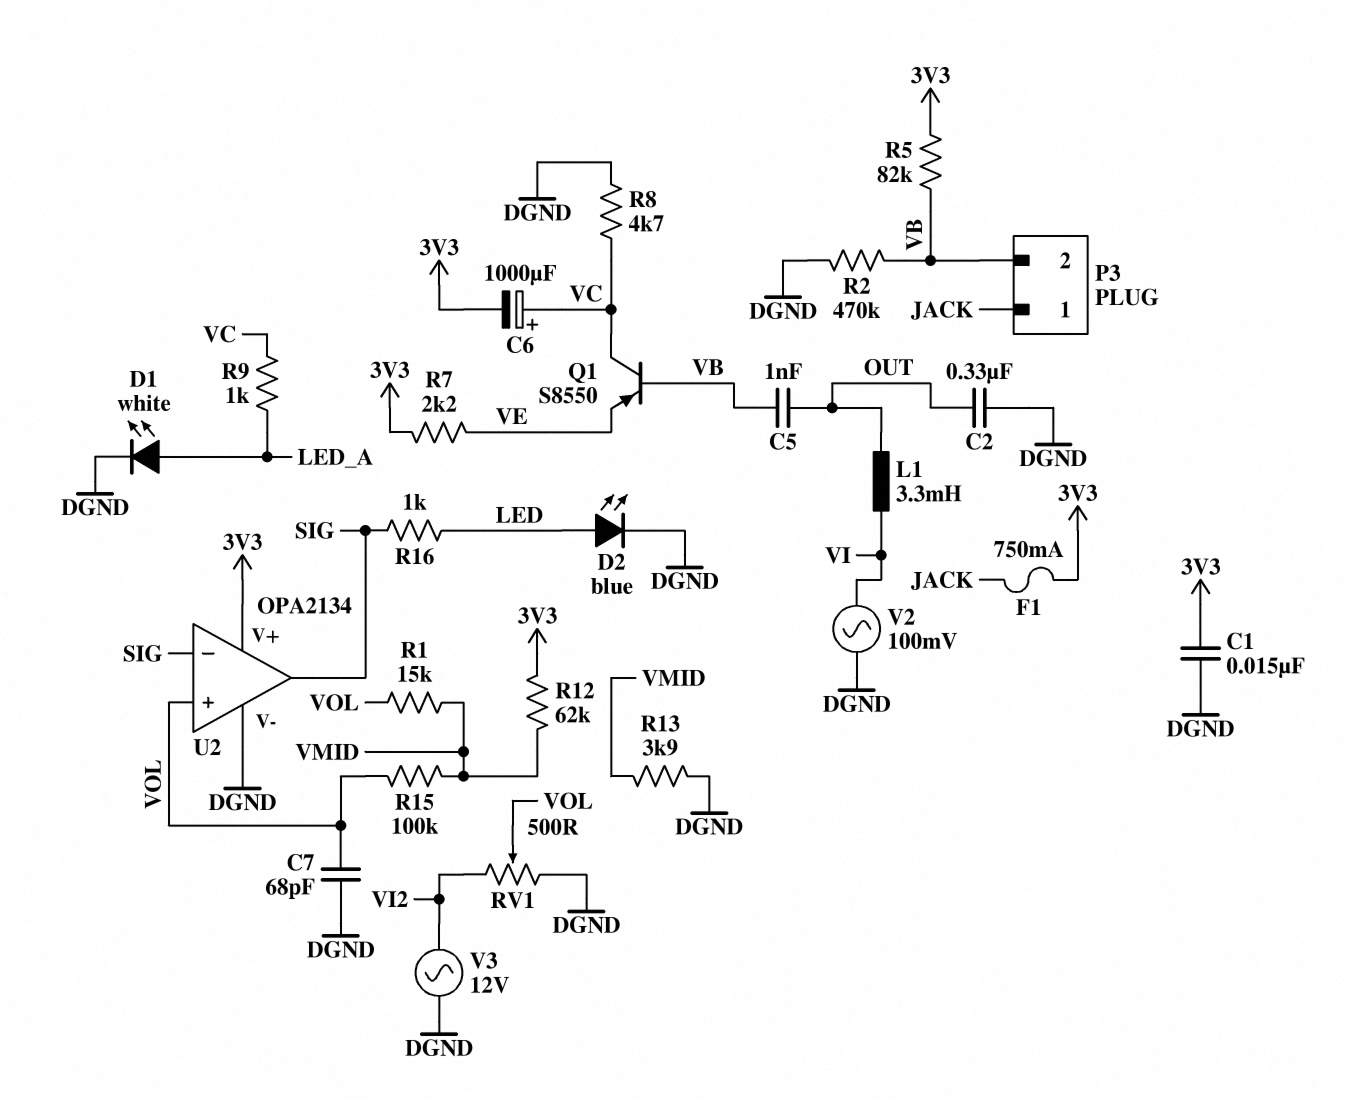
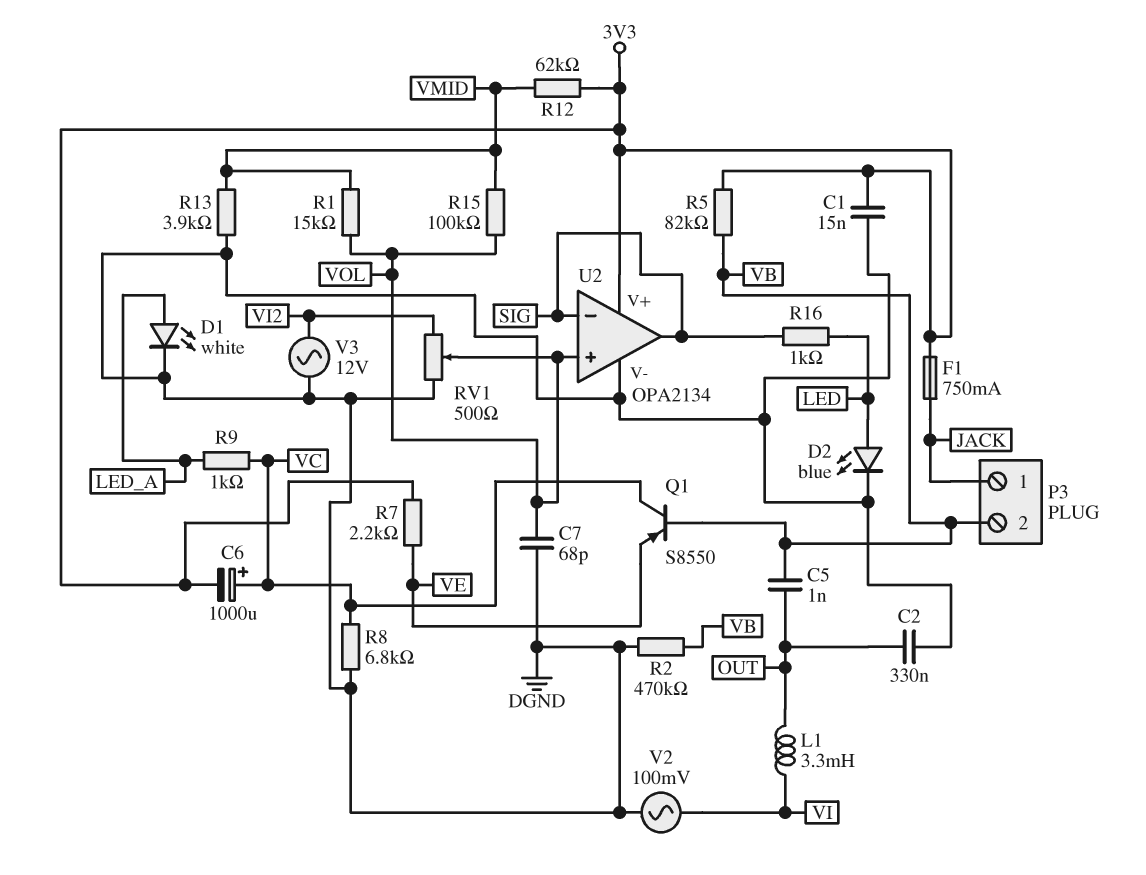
R8: 4.7k (DGND, VC) -> 6.8k (DGND, VC)

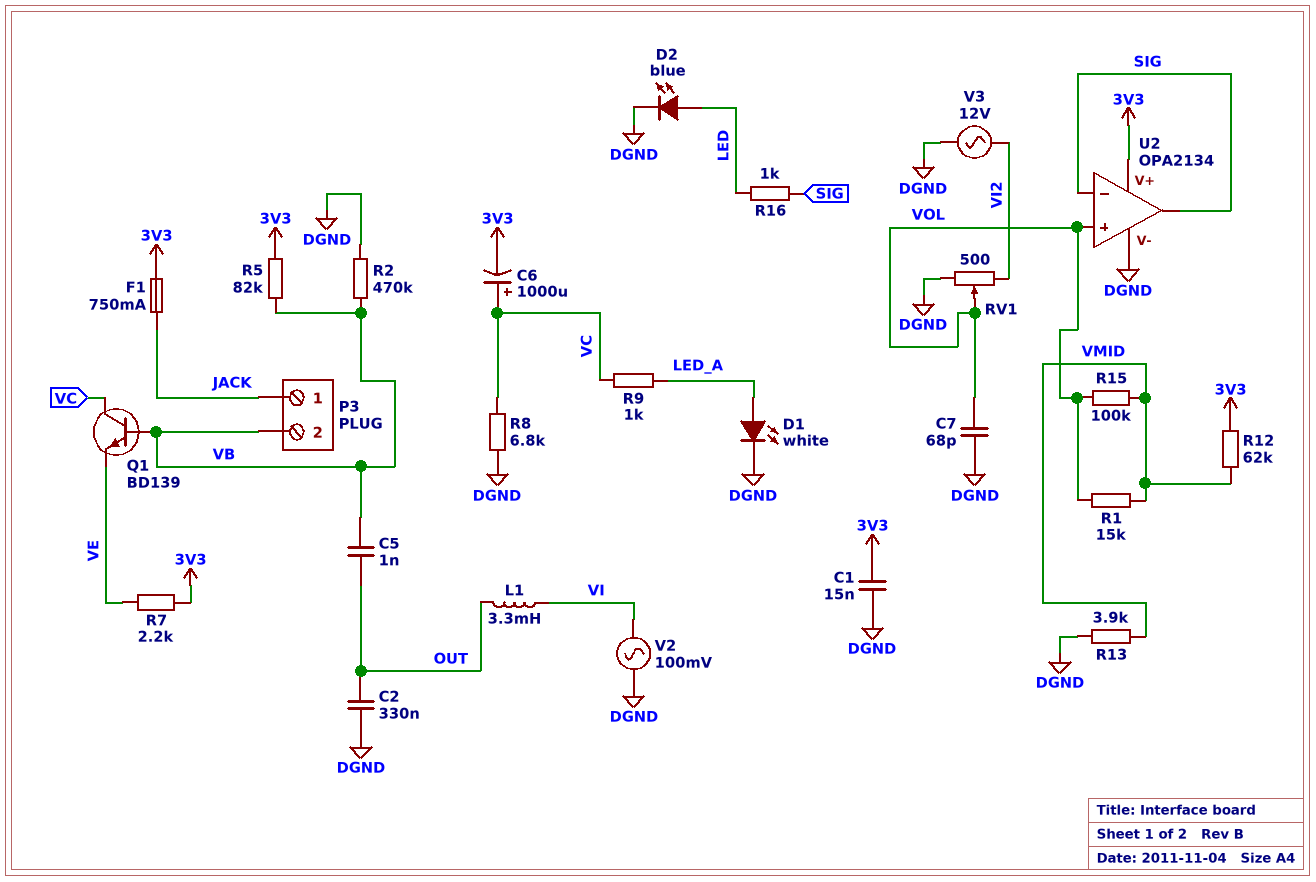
Q1: PNP S8550 (B VB, C VC, E VE) -> NPN BD139 (B VB, C VC, E VE)

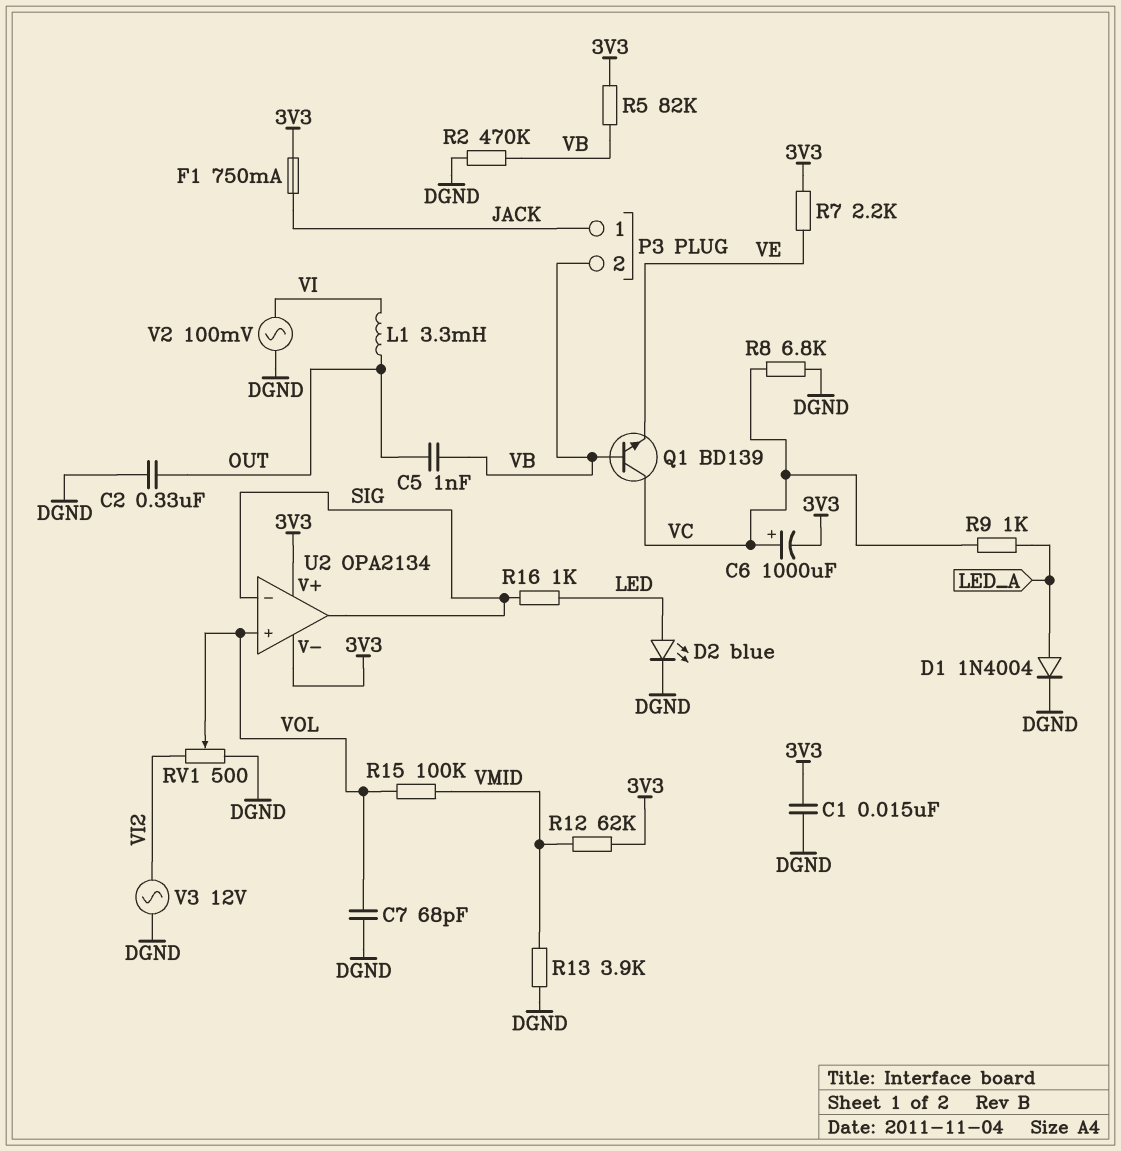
D1: LED white (A LED_A, K DGND) -> diode 1N4004 (A LED_A, K DGND)
R1: 15k (VMID, VOL) -> none
U2 pin V-: DGND -> 3V3

